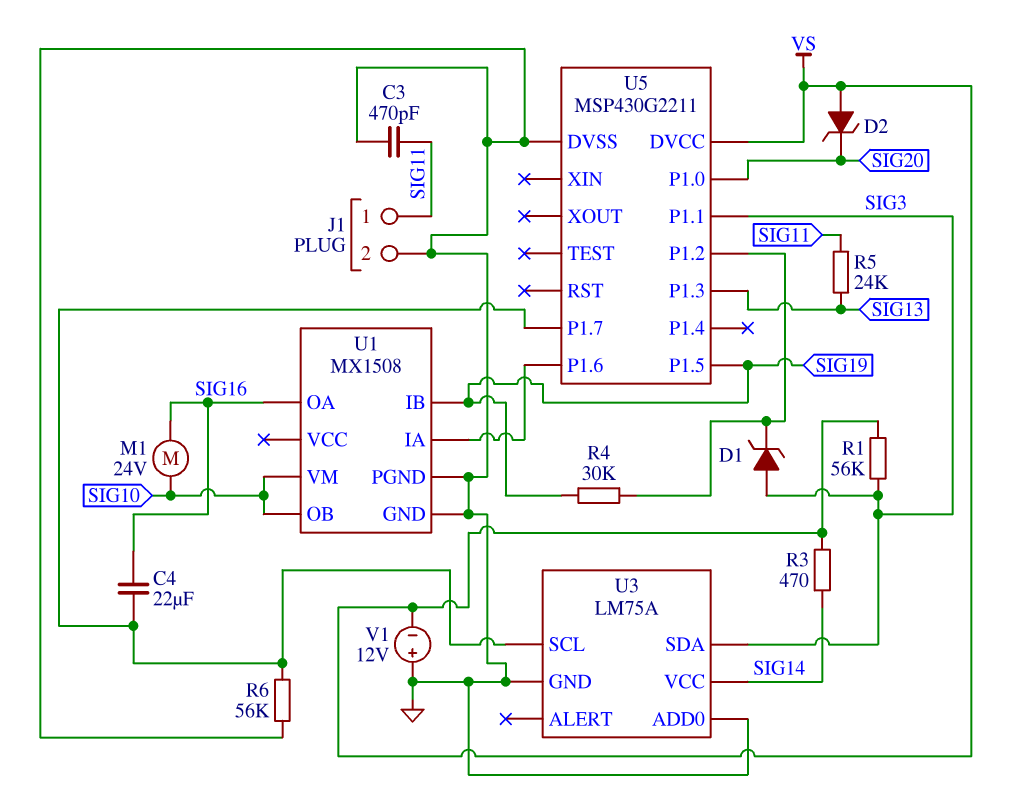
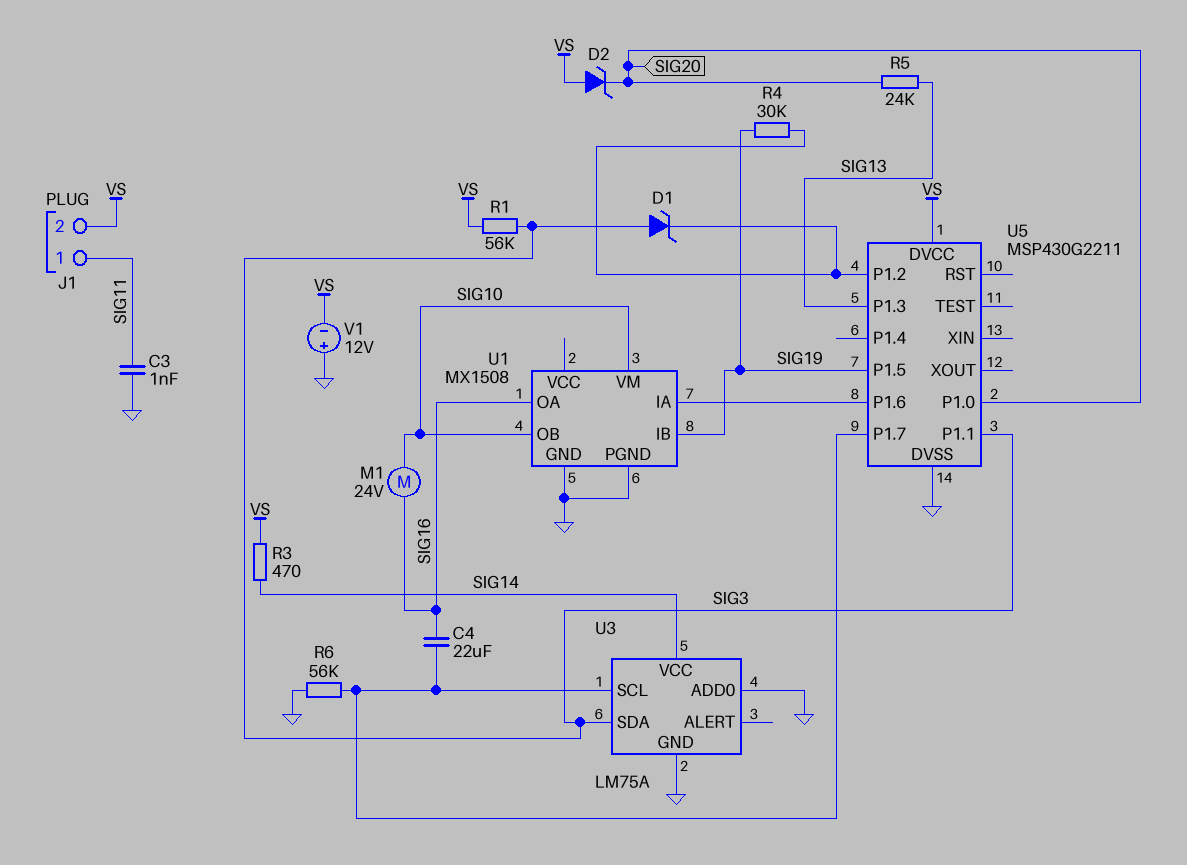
C3: 470pF (GND, SIG11) -> 1nF (GND, SIG11)
J1 pin 2: GND -> VS
R5: 24k (SIG11, SIG13) -> 24k (SIG13, SIG20)

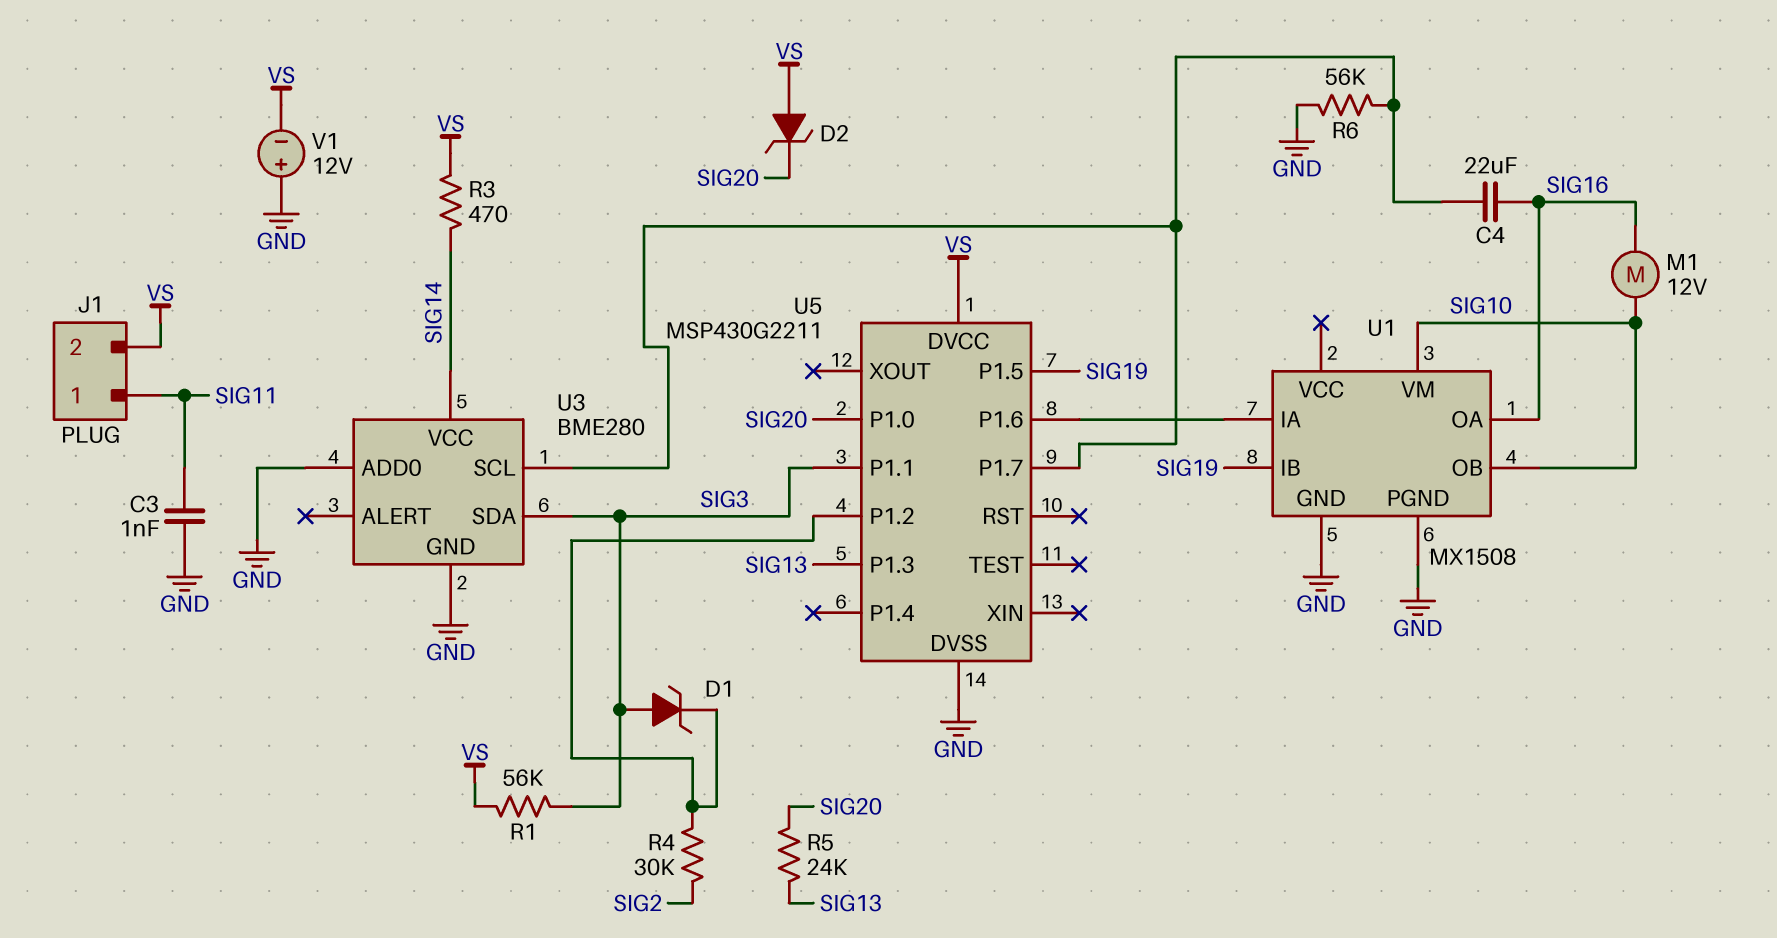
M1: motor 24V (SIG10, SIG16) -> motor 12V (SIG10, SIG16)
R4: 30k (SIG19, U5/P1.2) -> 30k (SIG2, U5/P1.2)
U3: LM75A -> BME280

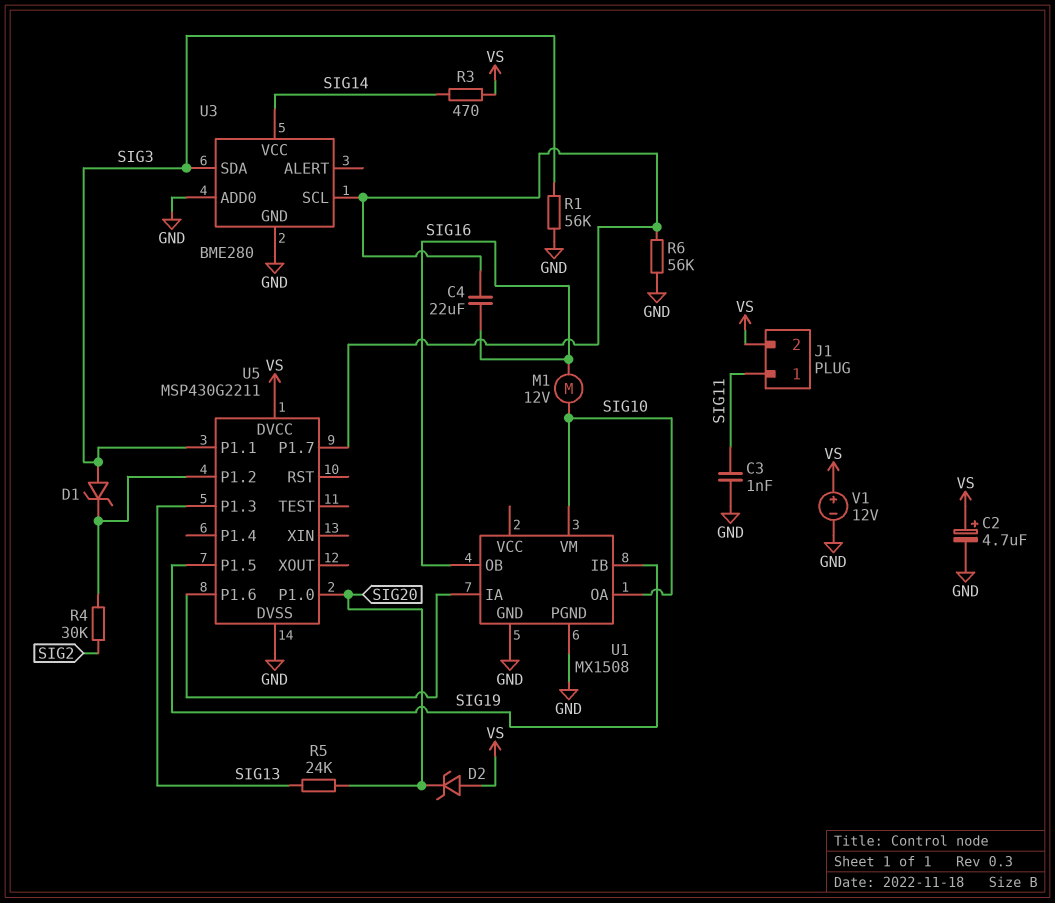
C2: none -> 4.7uF (plus VS, minus GND)
R1: 56k (SIG3, VS) -> 56k (GND, SIG3)
U1 pin OA: SIG16 -> SIG10
U1 pin OB: SIG10 -> SIG16
V1: 12V (plus GND, minus VS) -> 12V (plus VS, minus GND)

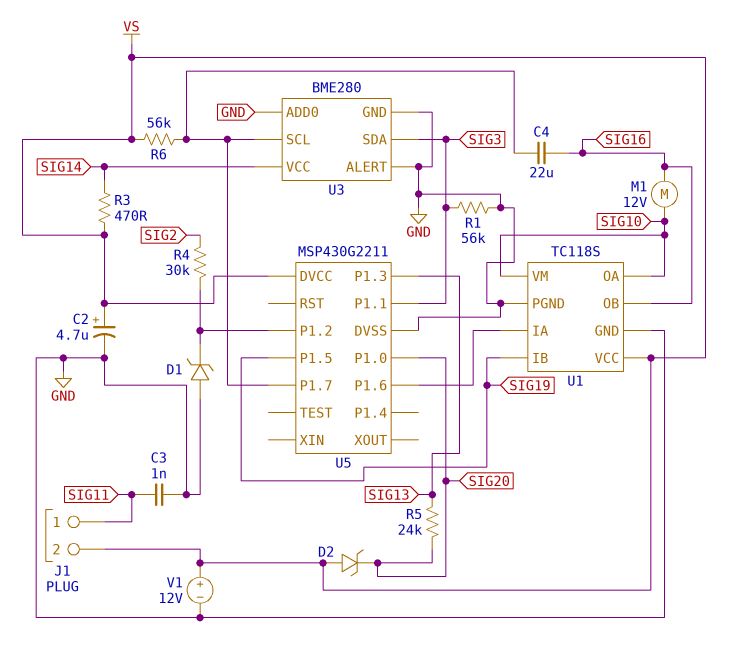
D1: zener (A SIG3, K U5/P1.2) -> zener (A GND, K U5/P1.2)
R6: 56k (GND, U3/SCL) -> 56k (U3/SCL, VS)
U1: MX1508 -> TC118S
U1 pin VCC: none -> VS
U3 pin ALERT: none -> GND

